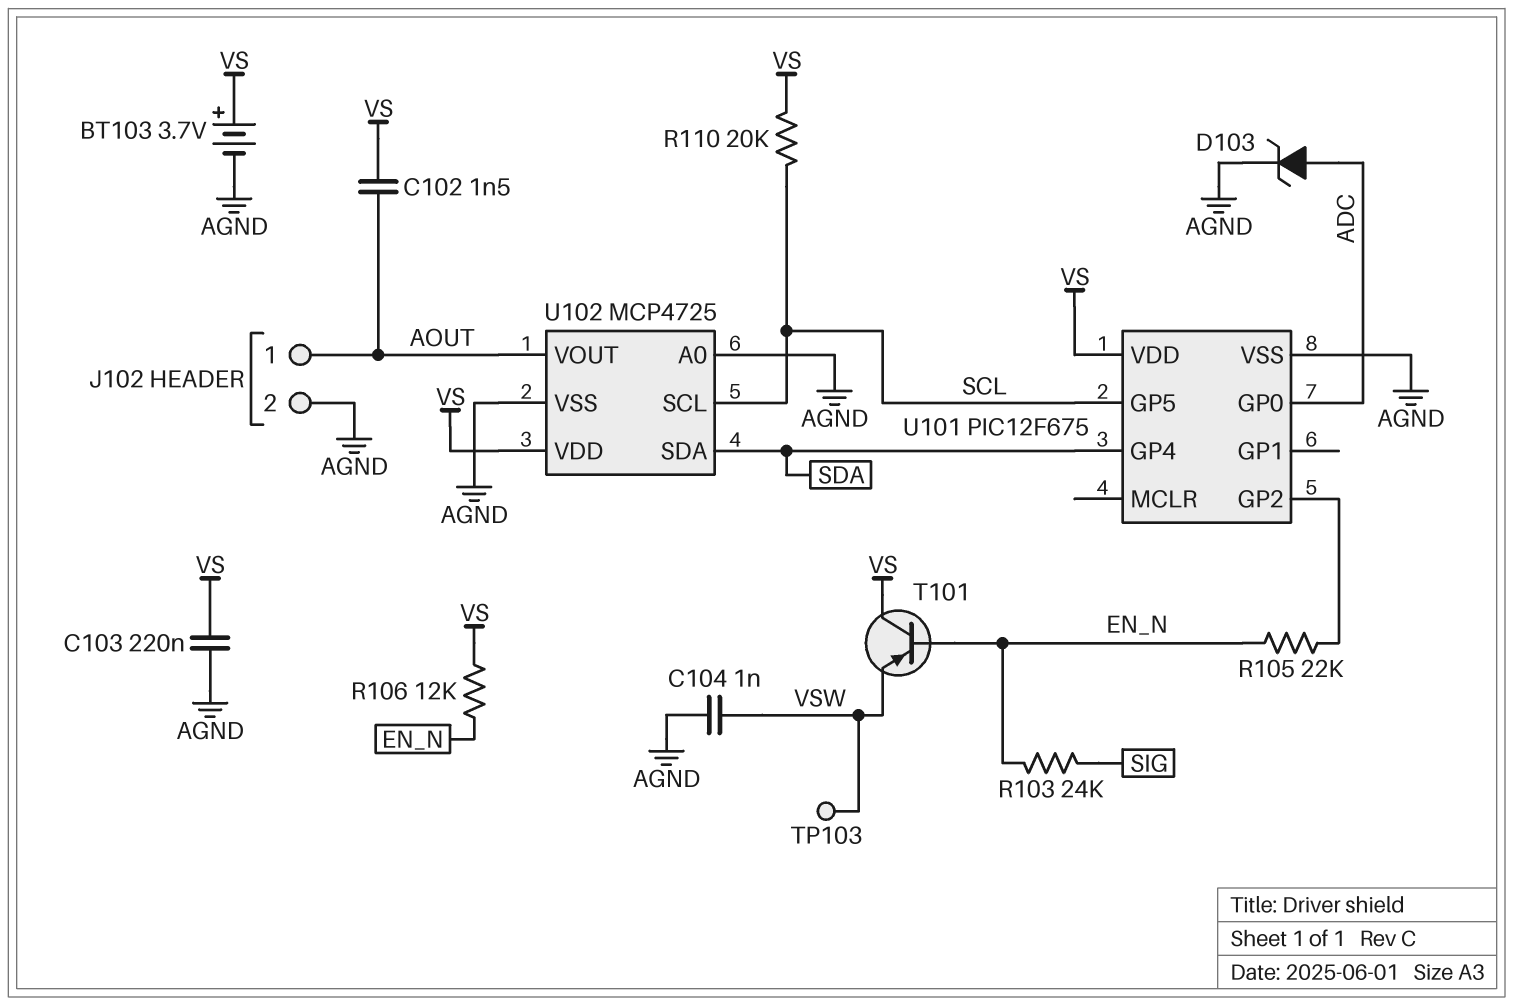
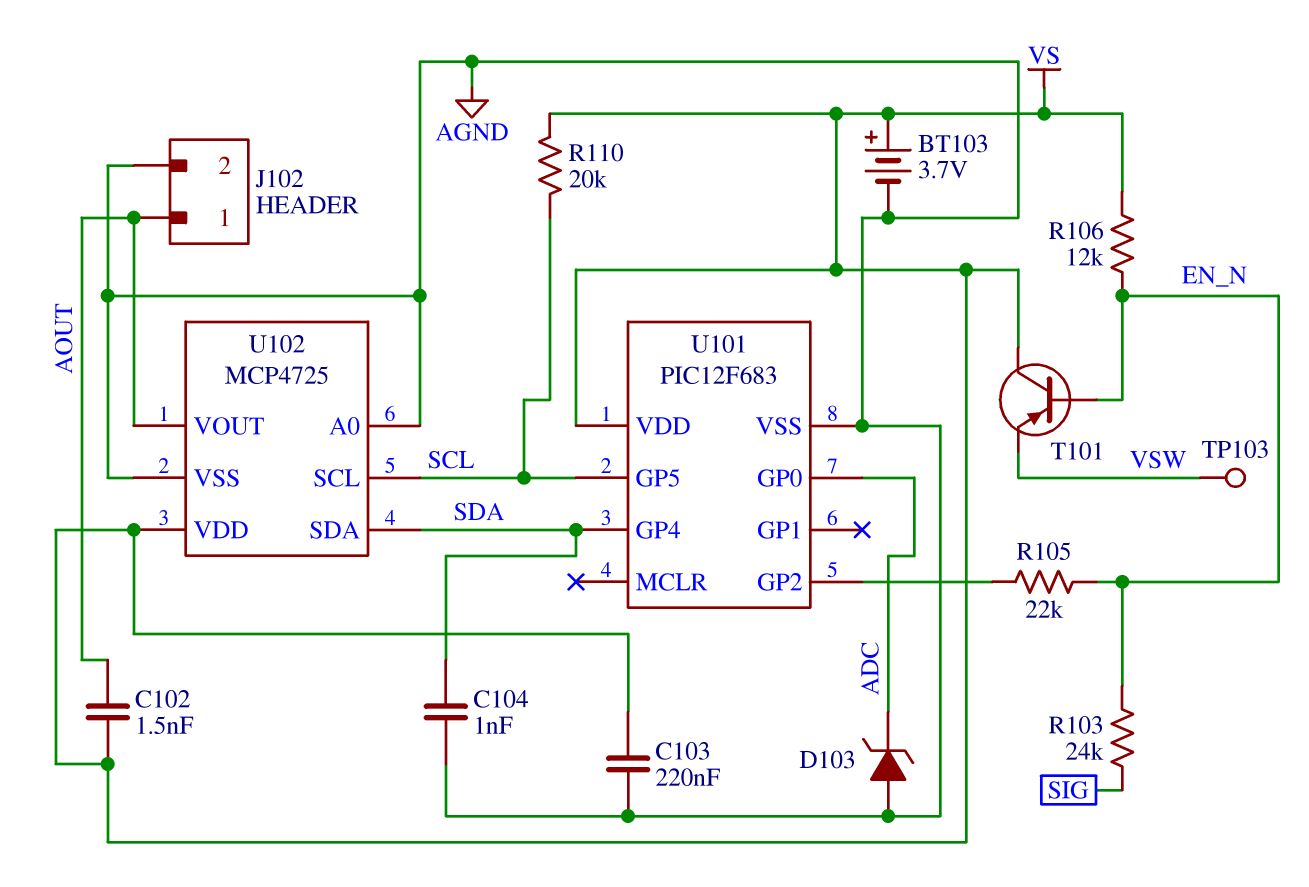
C104: 1nF (AGND, VSW) -> 1nF (AGND, SDA)
D103: zener (A ADC, K AGND) -> zener (A AGND, K ADC)
U101: PIC12F675 -> PIC12F683

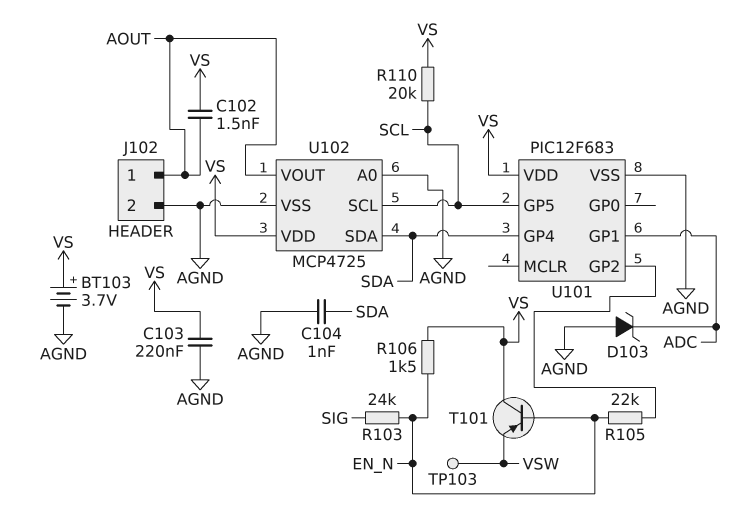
R106: 12k (EN_N, VS) -> 1.5k (EN_N, VS)
U101 pin GP0: ADC -> none
U101 pin GP1: none -> ADC

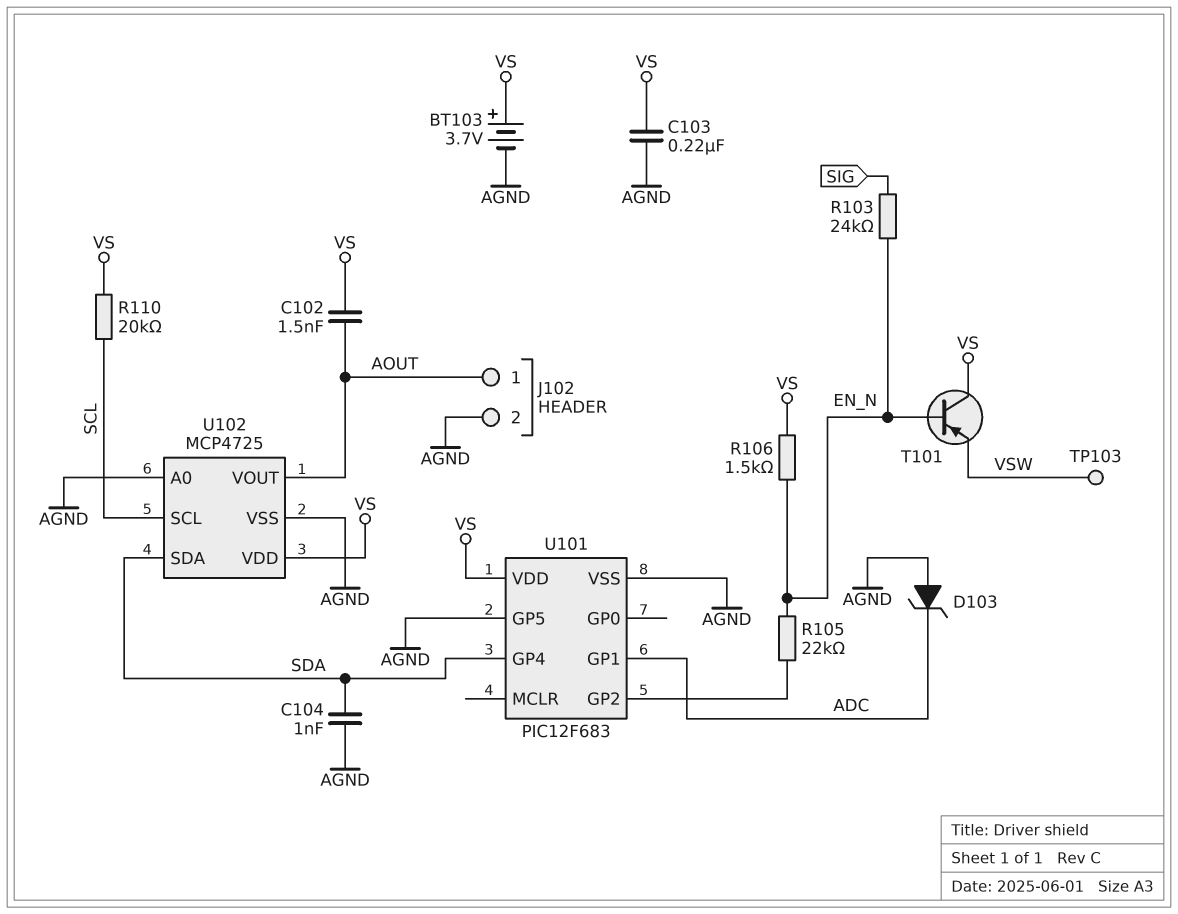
U101 pin GP5: SCL -> AGND

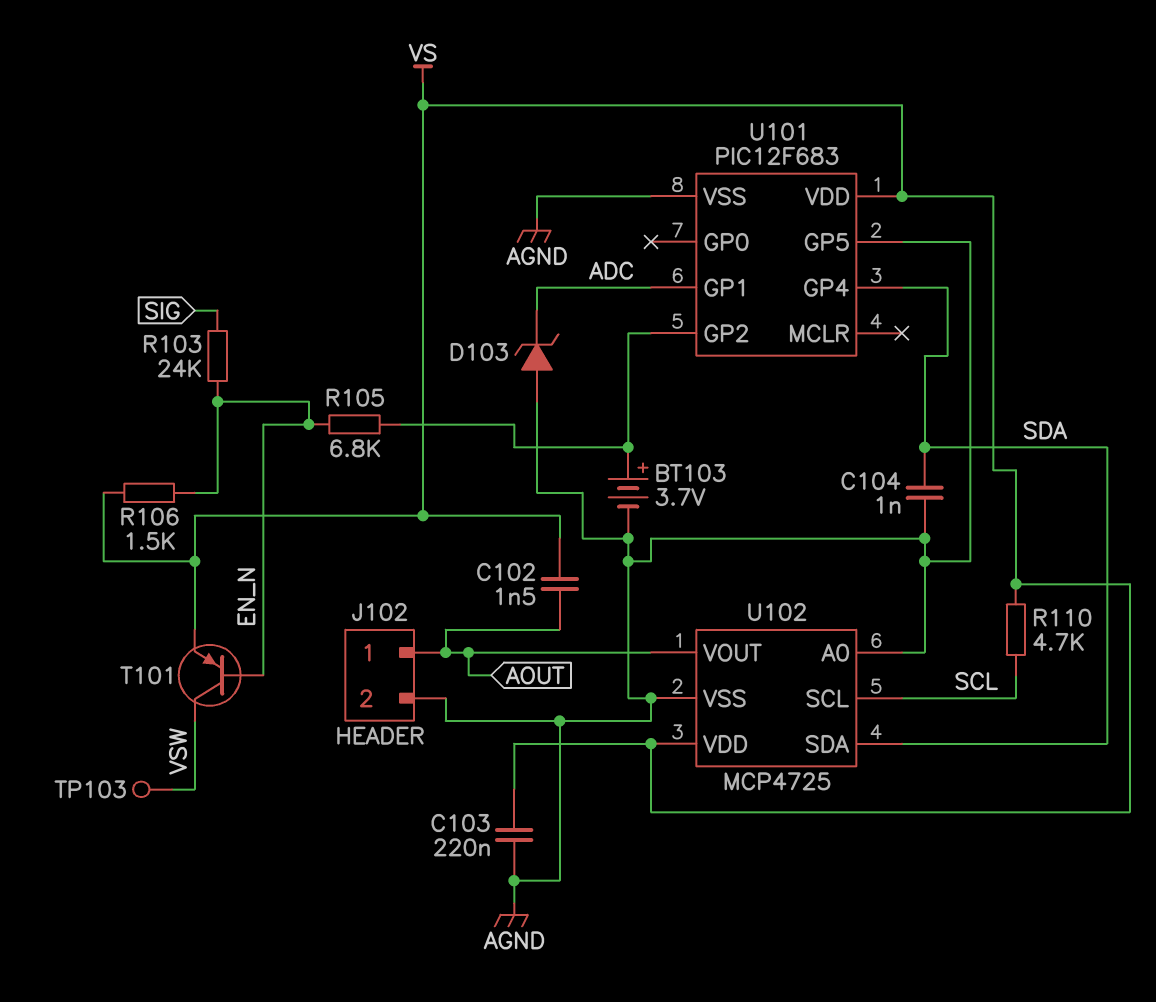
BT103: 3.7V (plus VS, minus AGND) -> 3.7V (plus U101/GP2, minus AGND)
R105: 22k (EN_N, U101/GP2) -> 6.8k (EN_N, U101/GP2)
R110: 20k (SCL, VS) -> 4.7k (SCL, VS)
T101: PNP (B EN_N, C VS, E VSW) -> PNP (B EN_N, C VSW, E VS)

